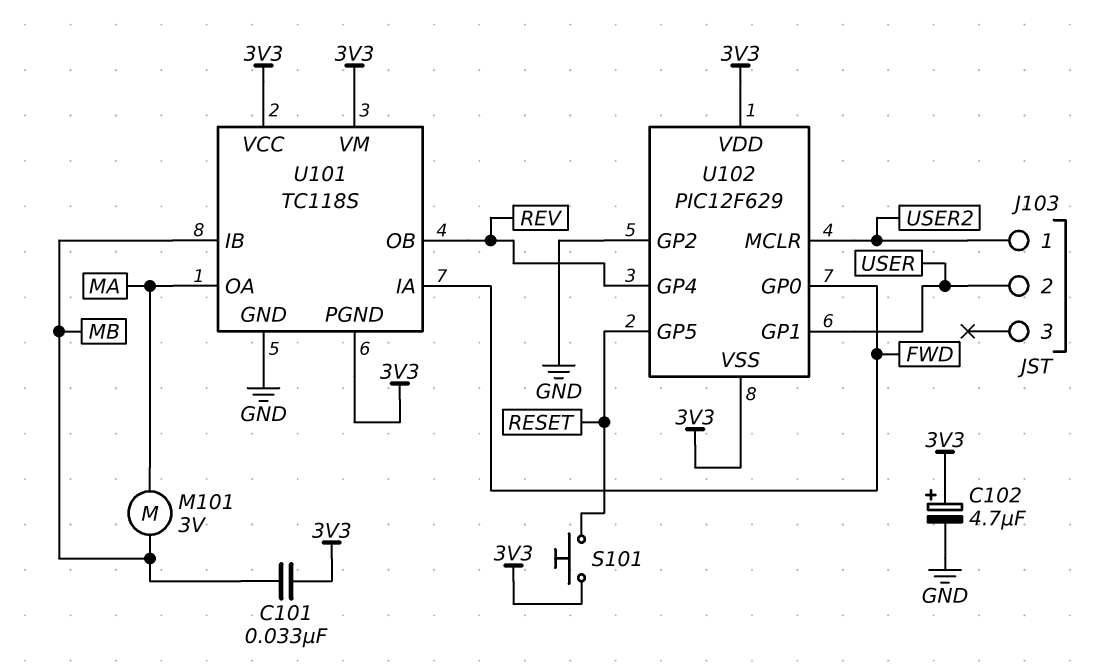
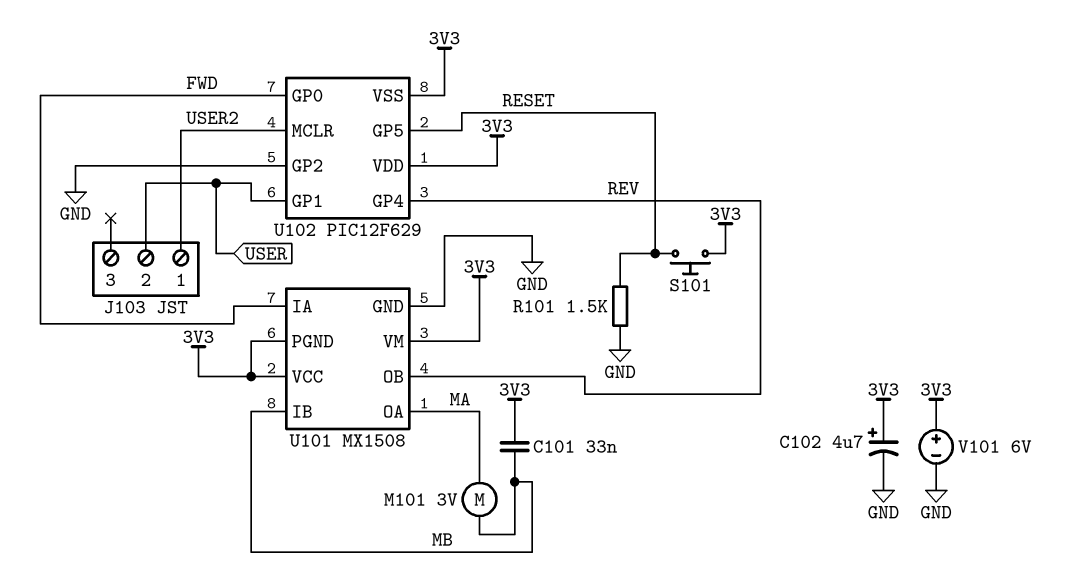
R101: none -> 1.5k (GND, RESET)
U101: TC118S -> MX1508
V101: none -> 6V (plus 3V3, minus GND)

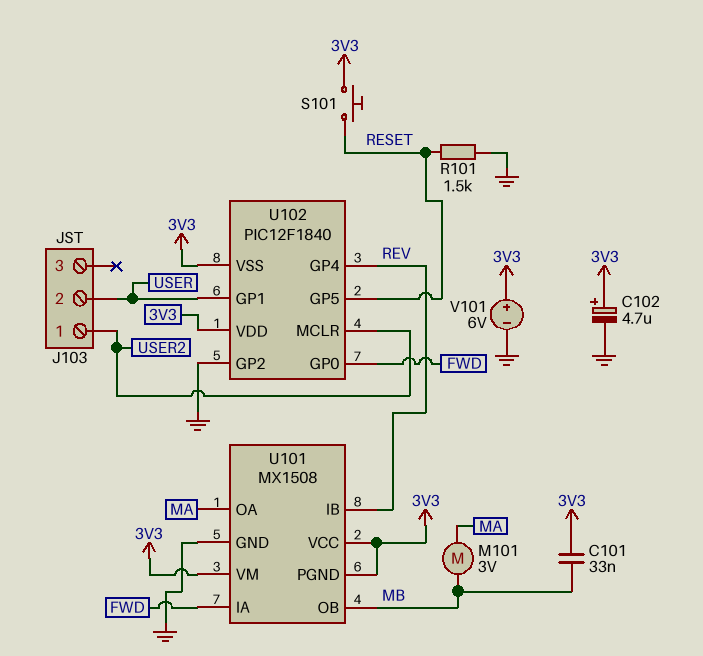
U101 pin IB: MB -> REV
U101 pin OB: REV -> MB
U102: PIC12F629 -> PIC12F1840

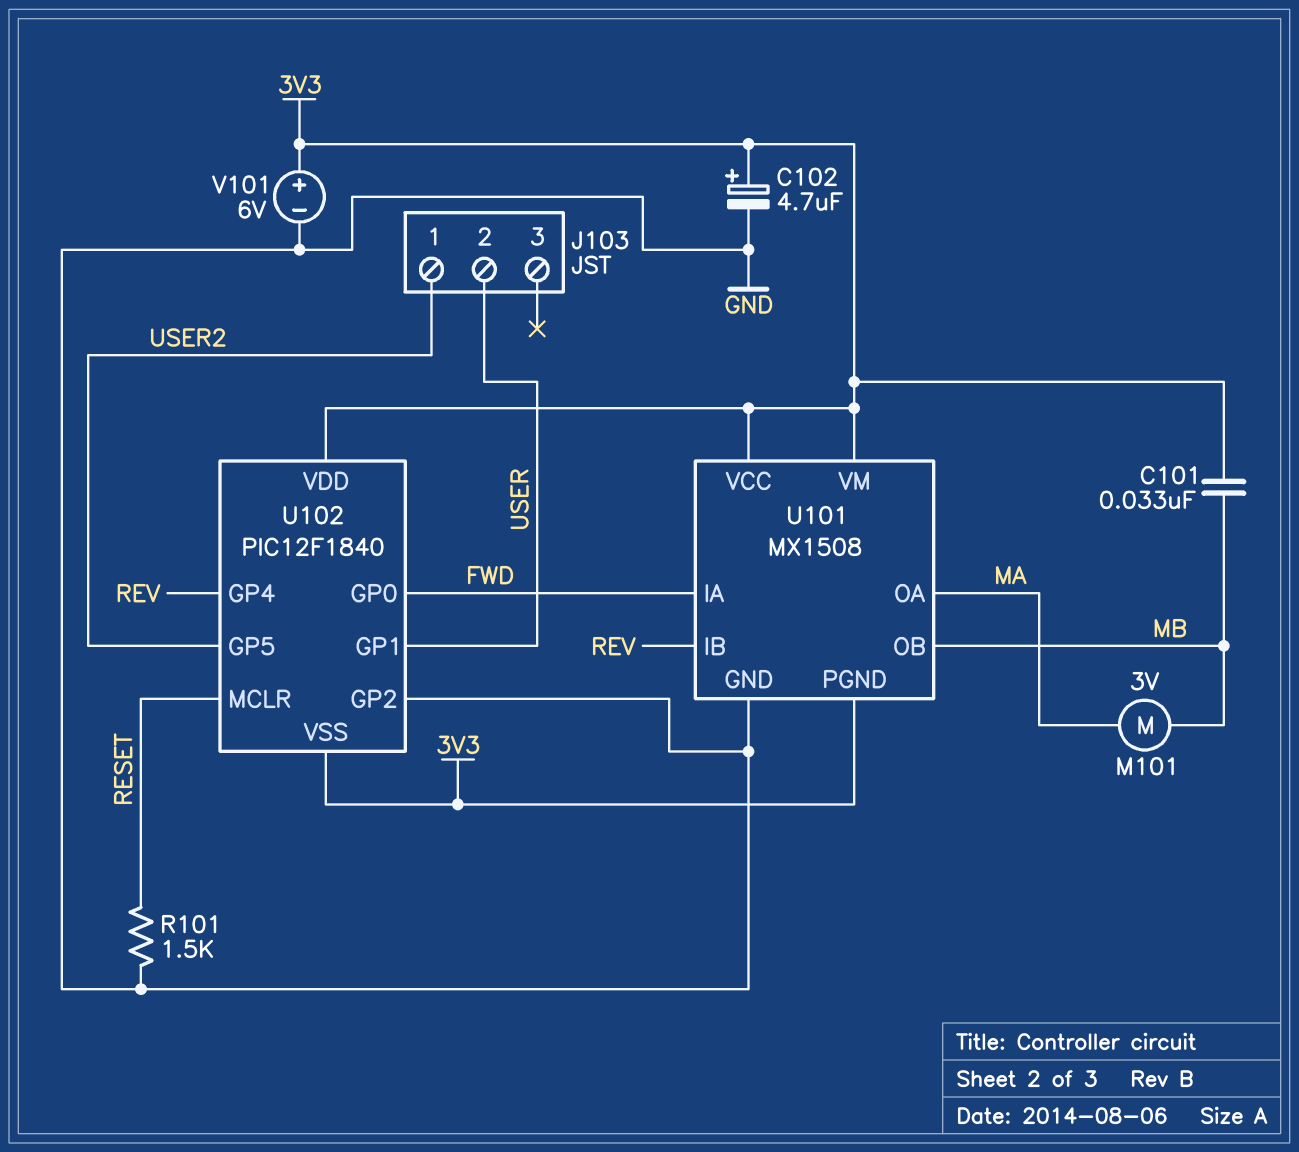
S101: button (3V3, RESET) -> none
U102 pin GP5: RESET -> USER2
U102 pin MCLR: USER2 -> RESET

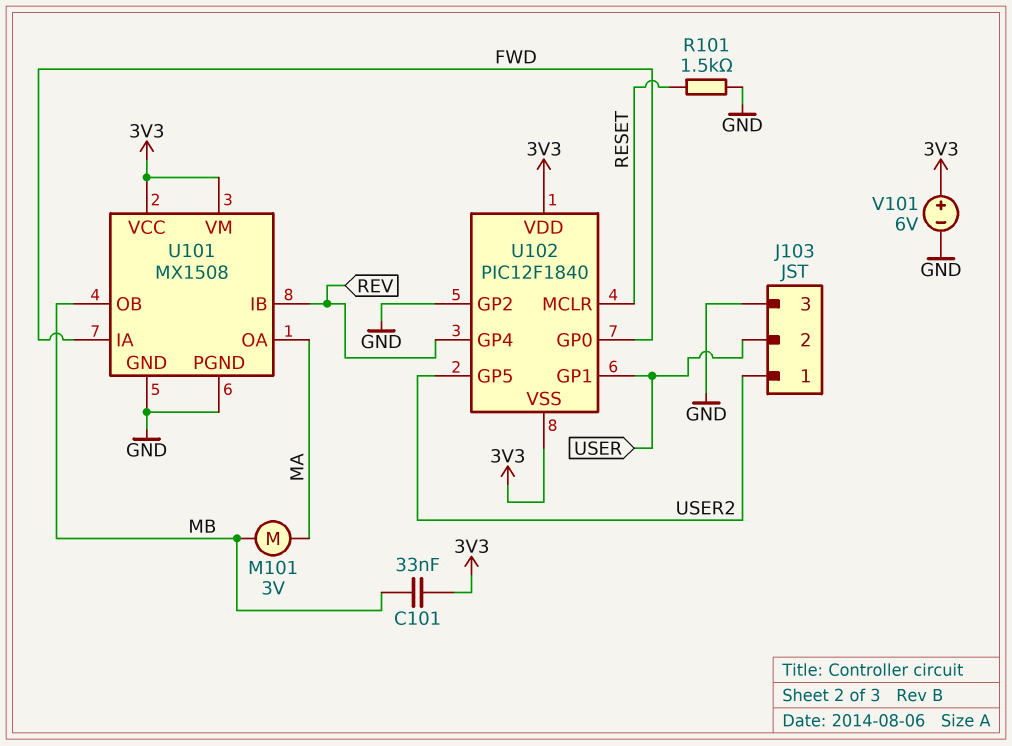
C102: 4.7uF (plus 3V3, minus GND) -> none
J103 pin 3: none -> GND
U101 pin PGND: 3V3 -> GND

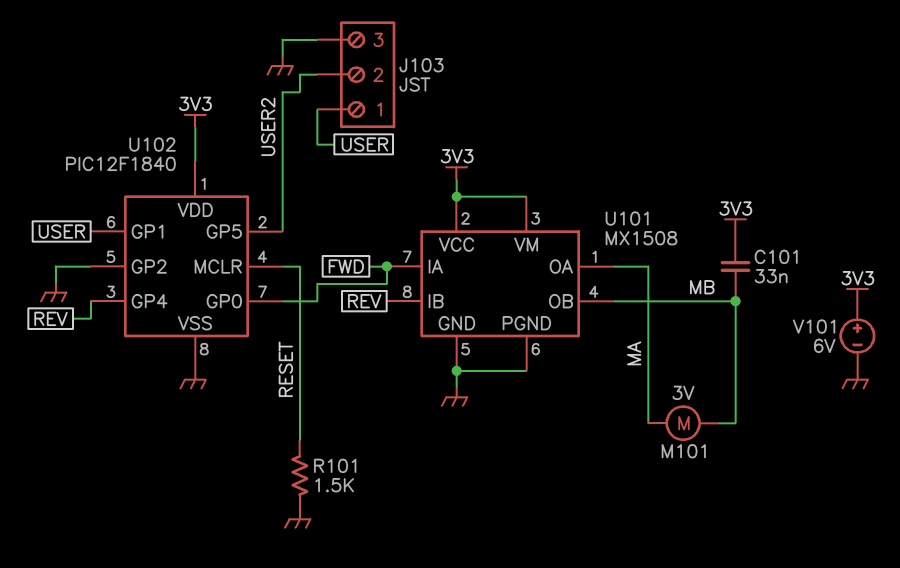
J103 pin 1: USER2 -> USER
J103 pin 2: USER -> USER2
U102 pin VSS: 3V3 -> GND

